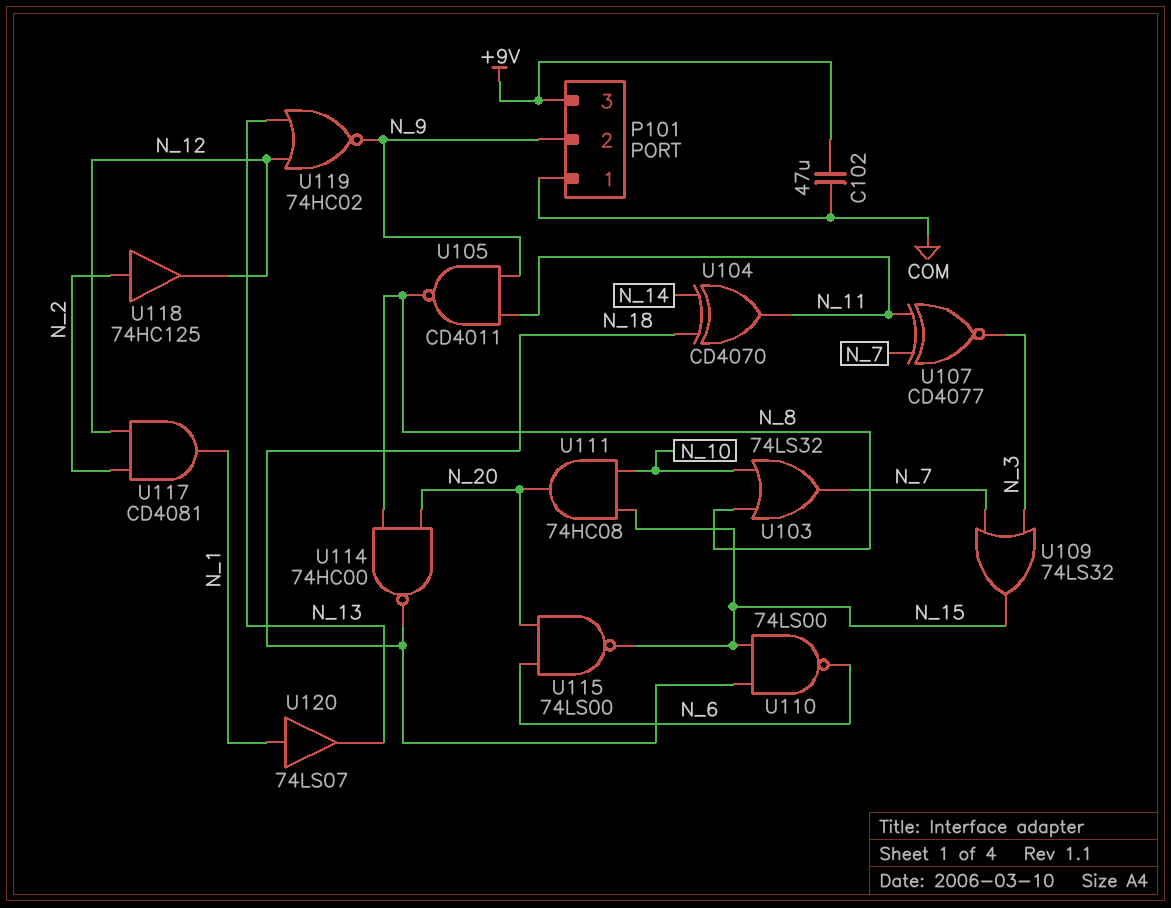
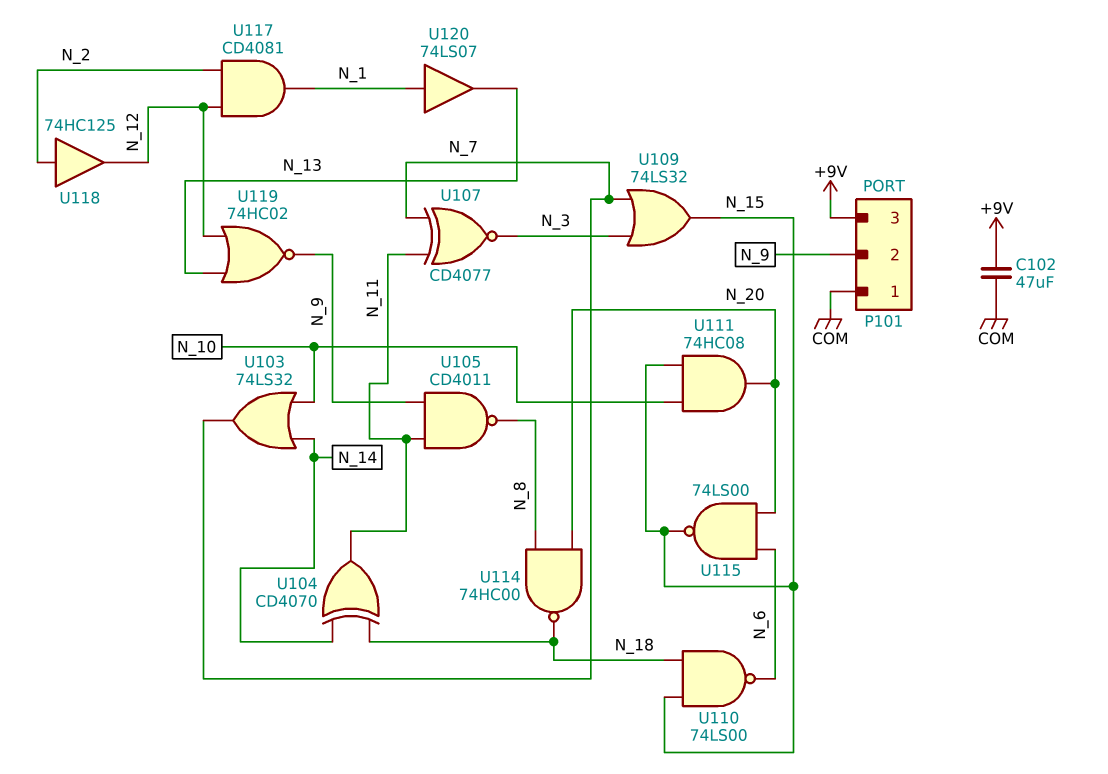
U103: OR 74LS32 (in N_8, in N_10, out N_7) -> OR 74LS32 (in N_10, in N_14, out N_7)

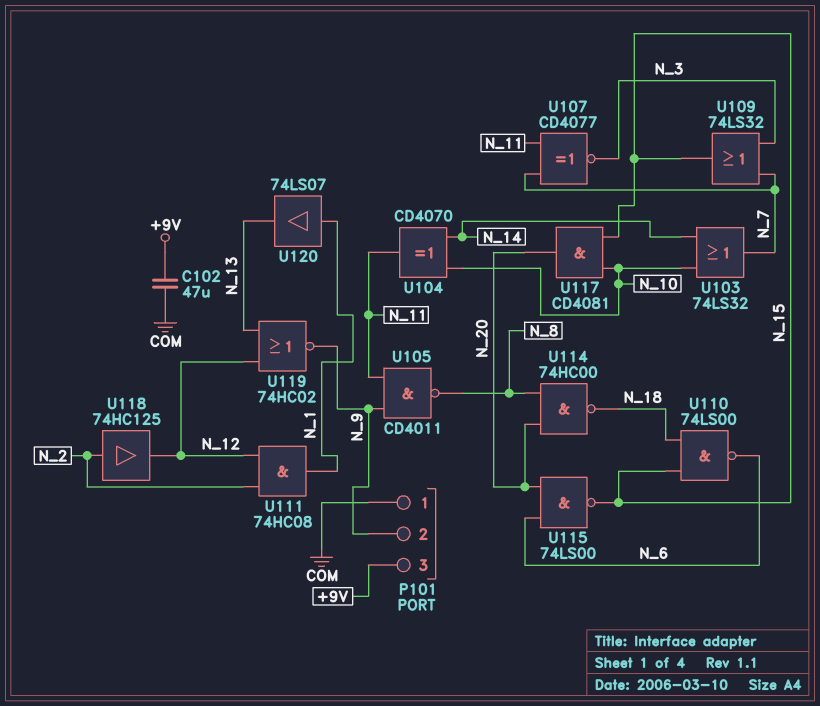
U104: XOR CD4070 (in N_14, in N_18, out N_11) -> XOR CD4070 (in N_10, in N_14, out N_11)
U111: AND 74HC08 (in N_10, in N_15, out N_20) -> AND 74HC08 (in N_2, in N_12, out N_1)
U117: AND CD4081 (in N_2, in N_12, out N_1) -> AND CD4081 (in N_10, in N_15, out N_20)

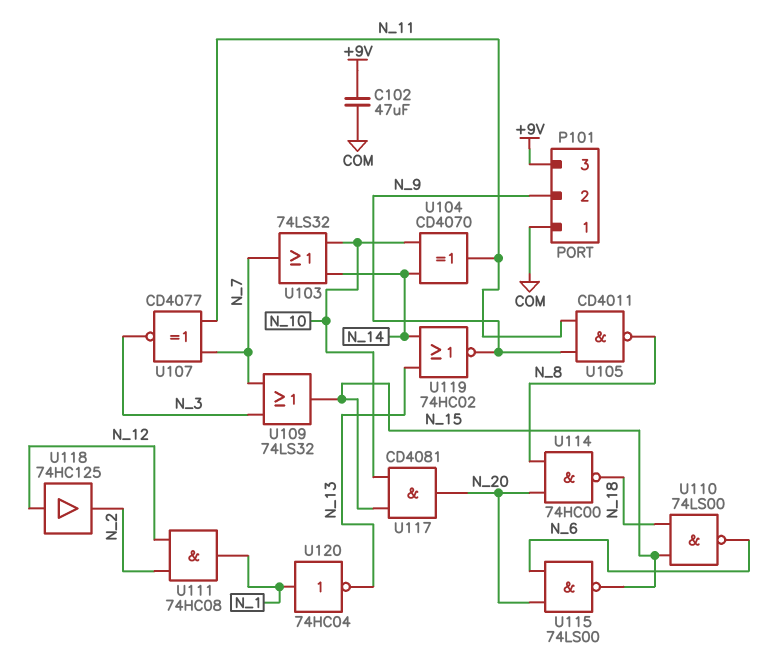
U118: buffer 74HC125 (in N_2, out N_12) -> buffer 74HC125 (in N_12, out N_2)
U119: NOR 74HC02 (in N_12, in N_13, out N_9) -> NOR 74HC02 (in N_13, in N_14, out N_9)
U120: buffer 74LS07 (in N_1, out N_13) -> NOT 74HC04 (in N_1, out N_13)

